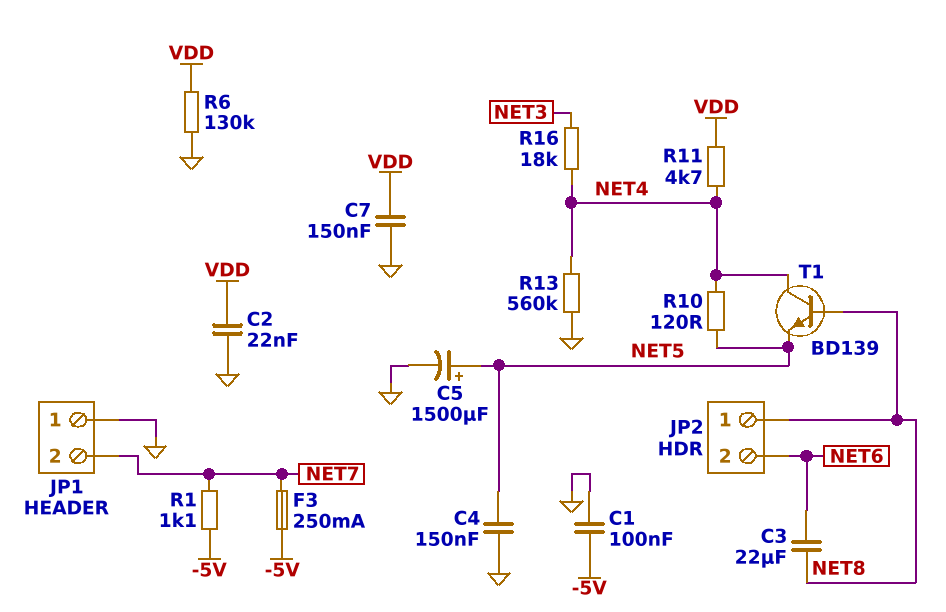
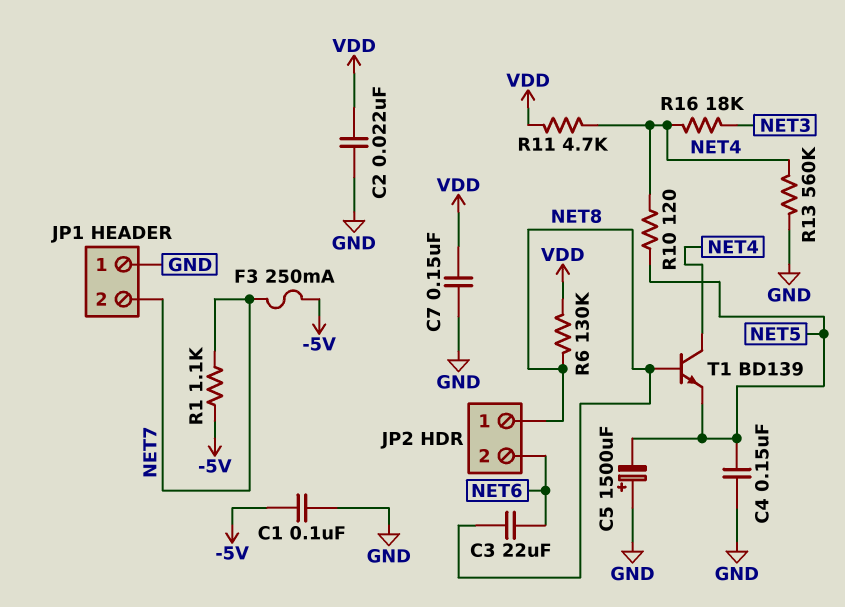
C5: 1500uF (plus NET5, minus GND) -> 1500uF (plus GND, minus NET5)
R6: 130k (GND, VDD) -> 130k (NET8, VDD)

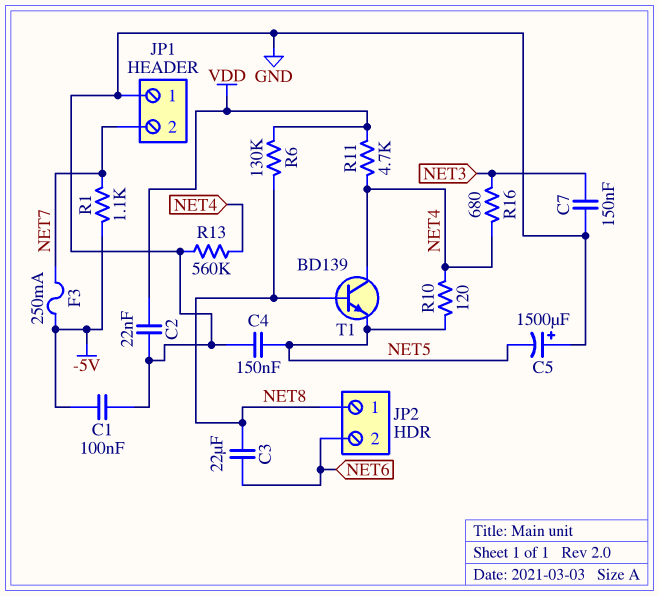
C7: 150nF (GND, VDD) -> 150nF (GND, NET3)
R16: 18k (NET3, NET4) -> 680 (NET3, NET4)

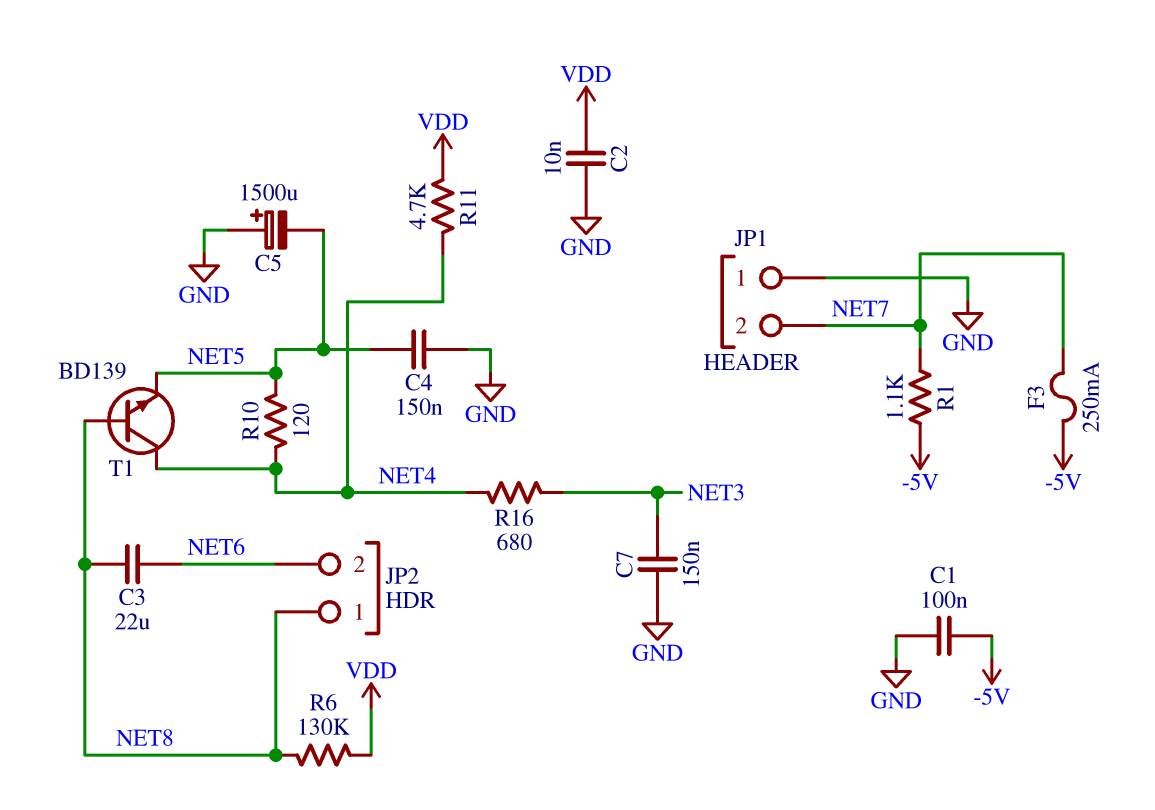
C2: 22nF (GND, VDD) -> 10nF (GND, VDD)
R13: 560k (GND, NET4) -> none

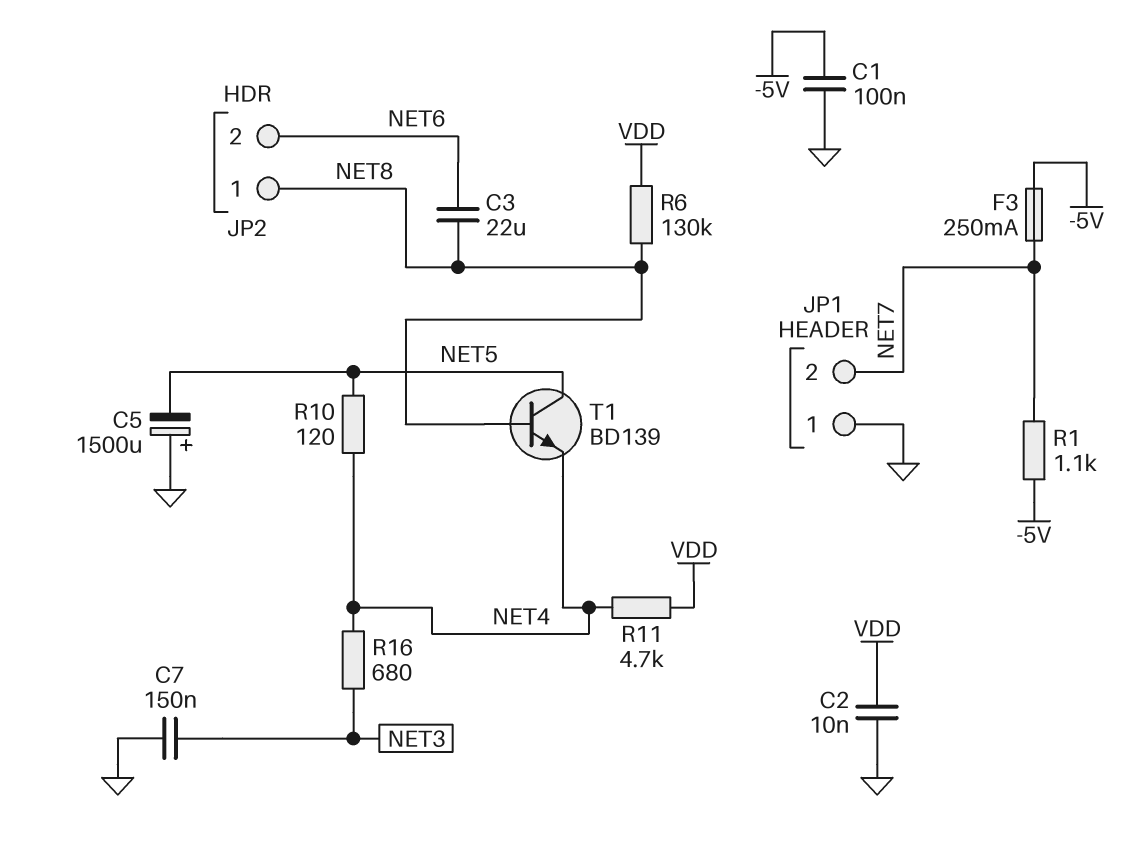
C4: 150nF (GND, NET5) -> none
T1: NPN BD139 (B NET8, C NET4, E NET5) -> NPN BD139 (B NET8, C NET5, E NET4)

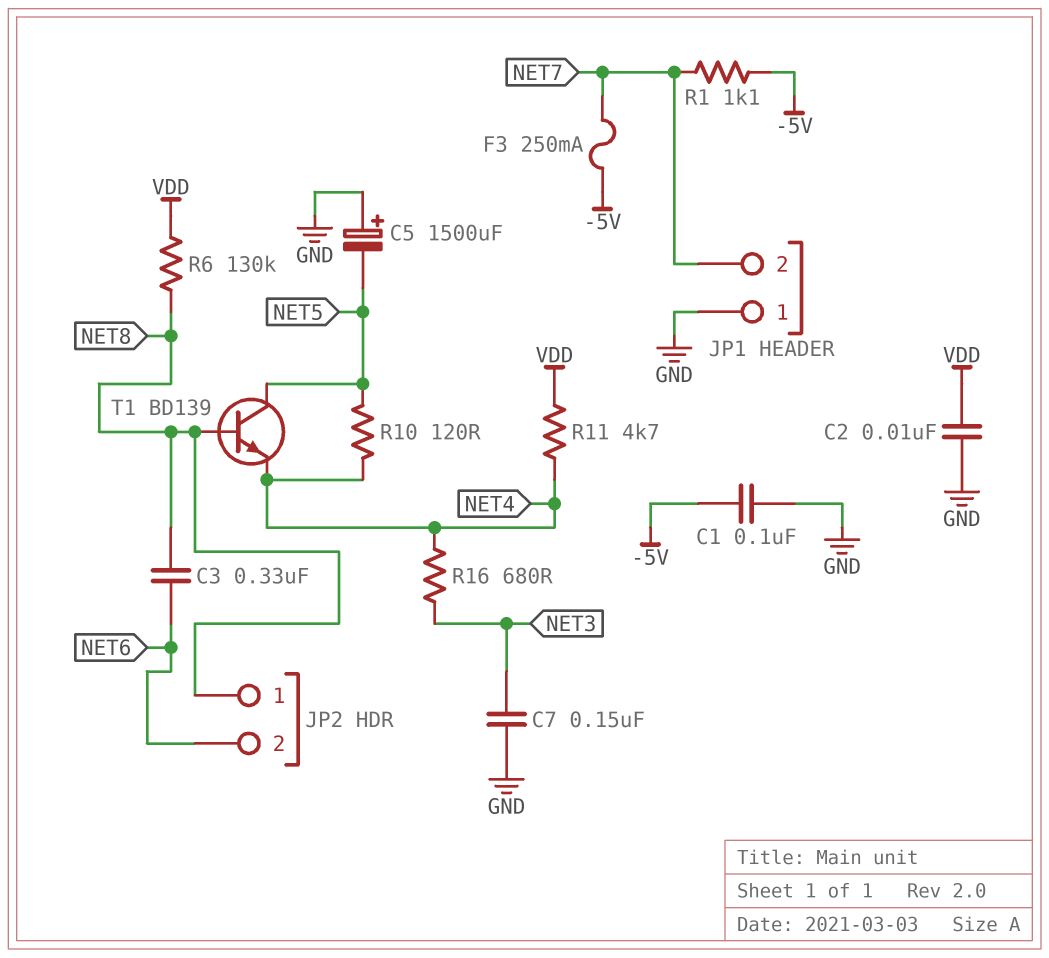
C3: 22uF (NET6, NET8) -> 330nF (NET6, NET8)

